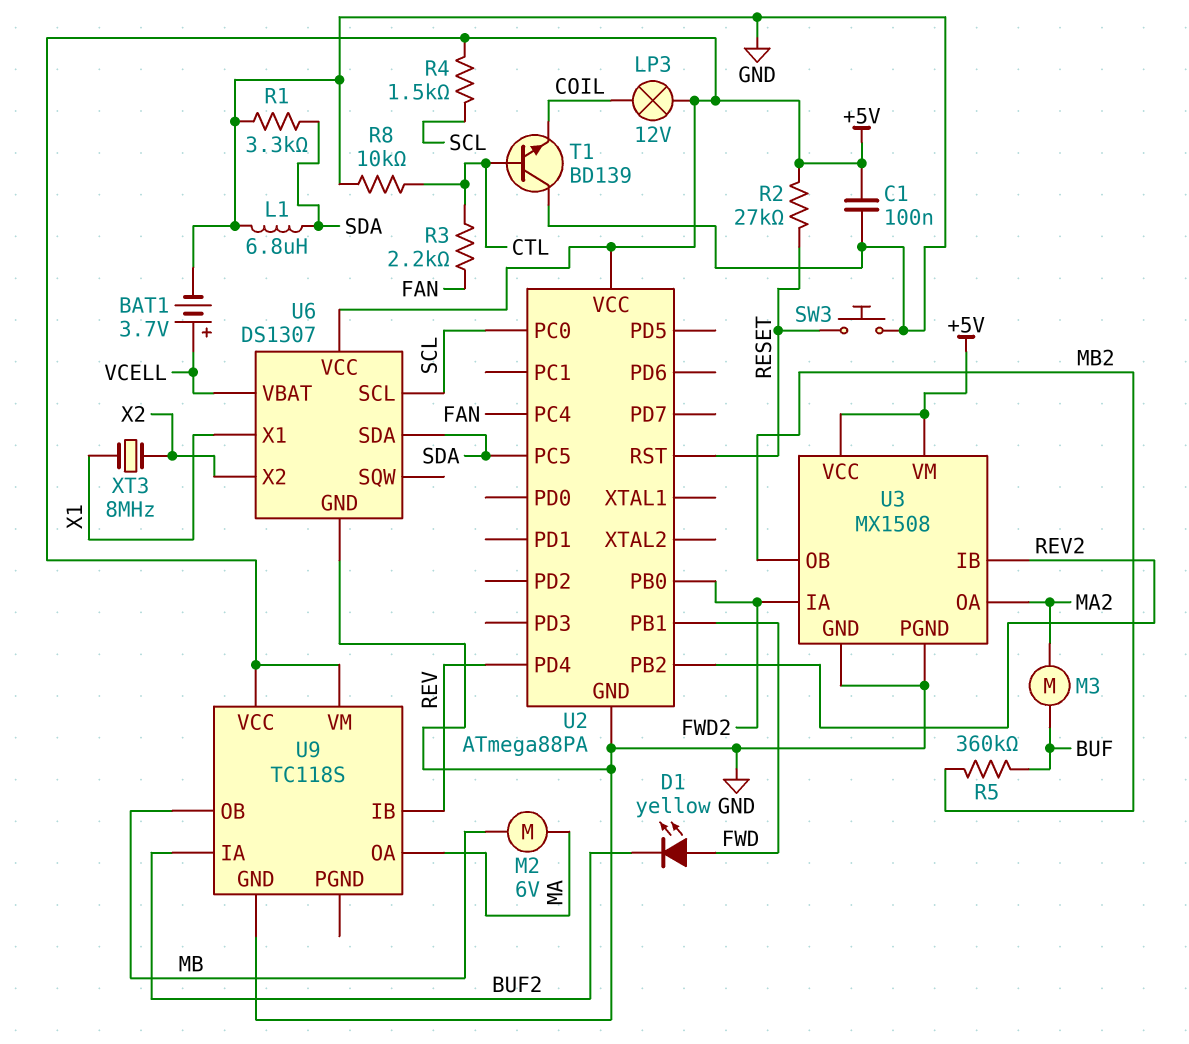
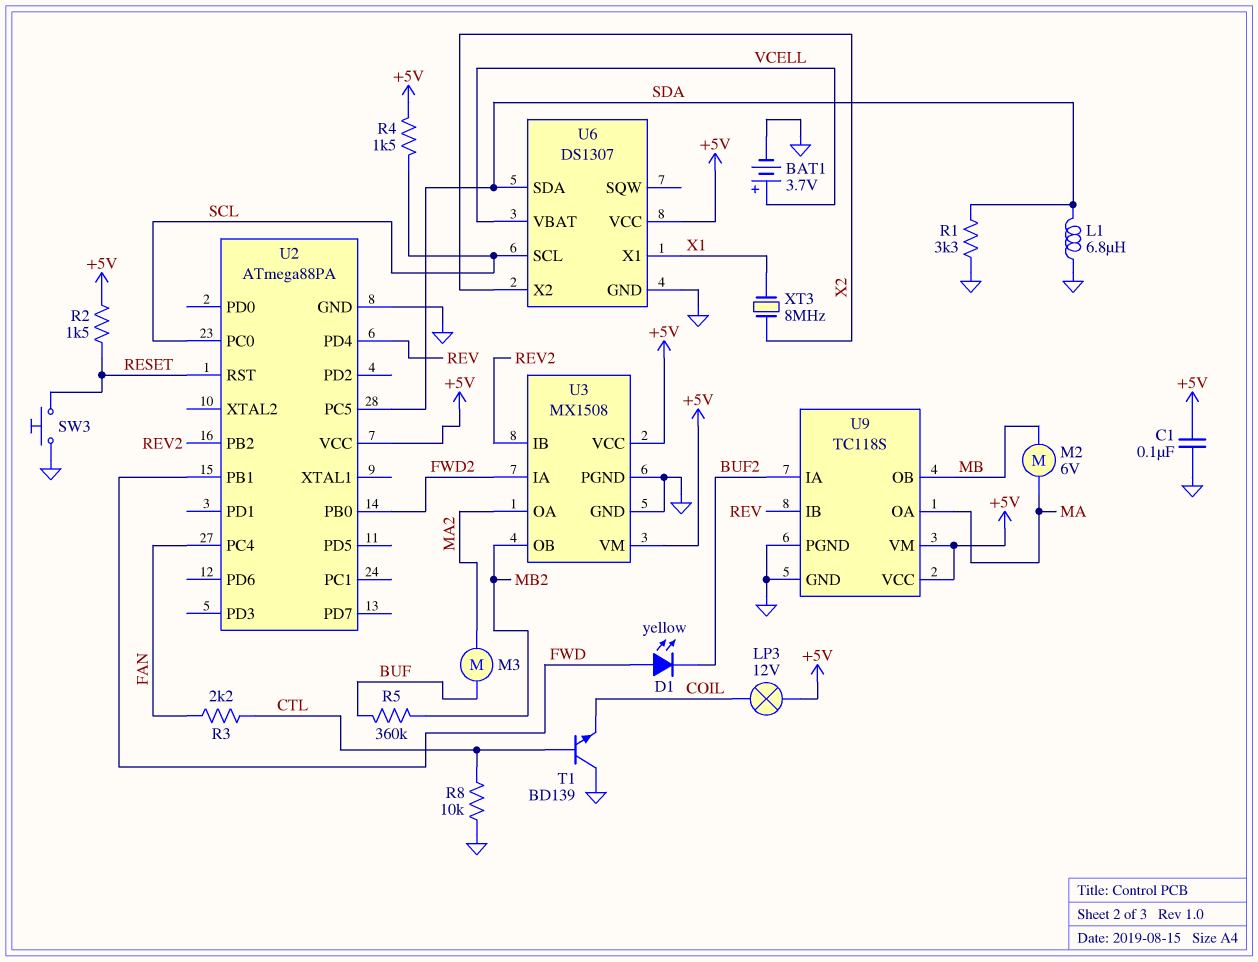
R2: 27k (+5V, RESET) -> 1.5k (+5V, RESET)
U9 pin PGND: none -> GND

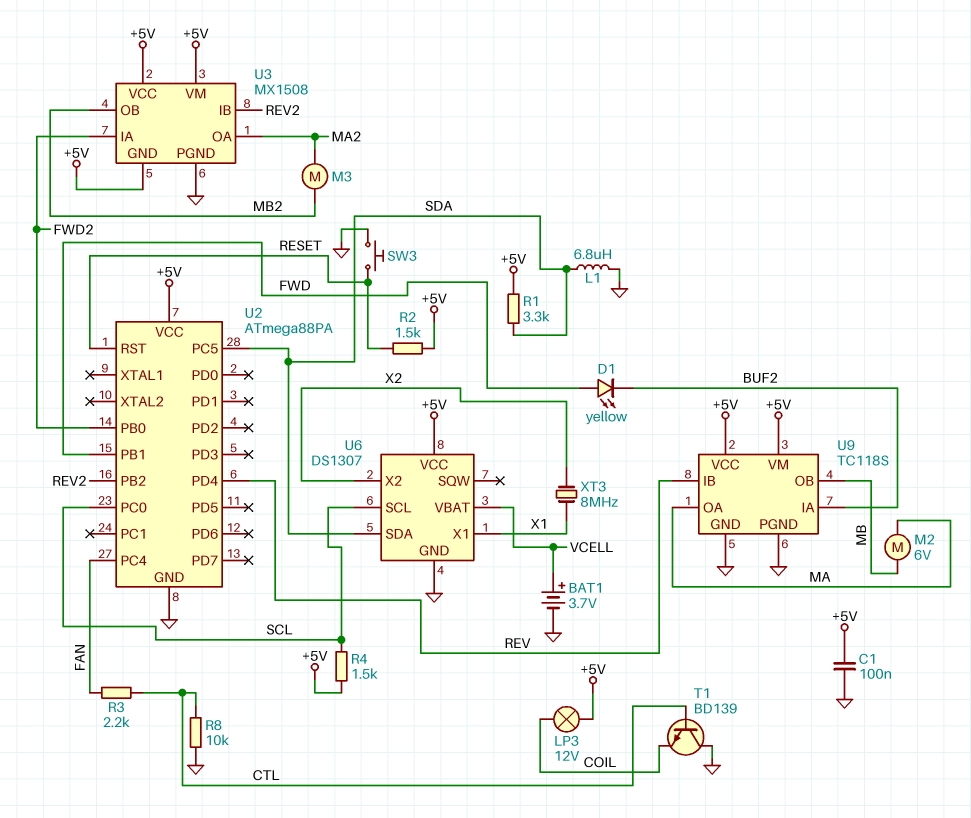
M3: motor (BUF, MA2) -> motor (MA2, MB2)
R1: 3.3k (GND, SDA) -> 3.3k (+5V, SDA)
R5: 360k (BUF, MB2) -> none
U3 pin GND: GND -> +5V

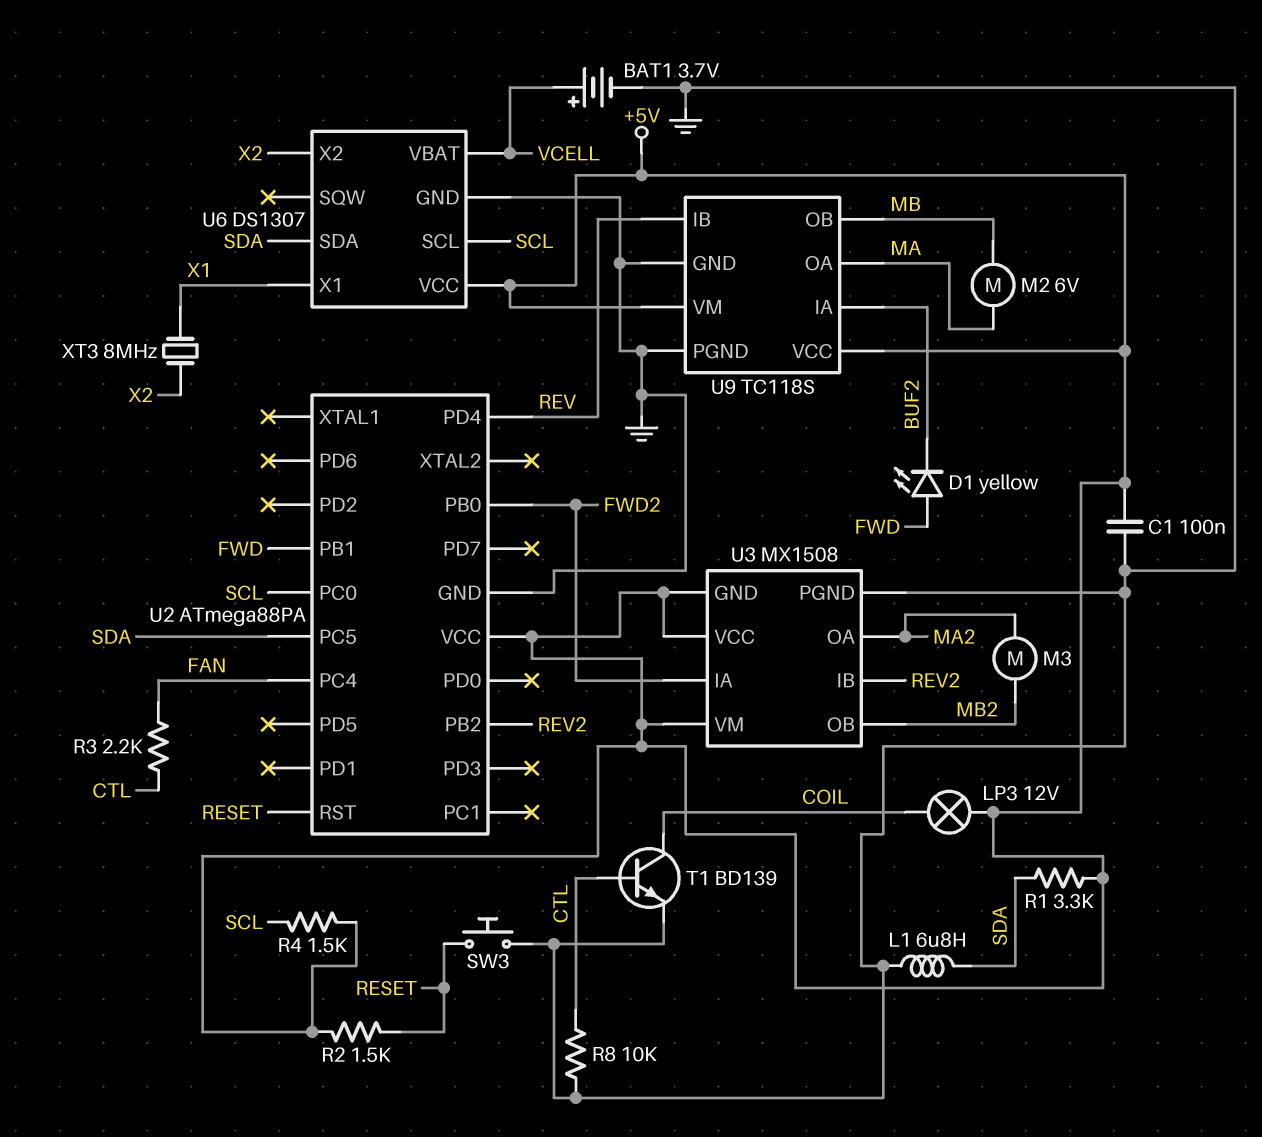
T1: NPN BD139 (B CTL, C GND, E COIL) -> NPN BD139 (B CTL, C COIL, E GND)

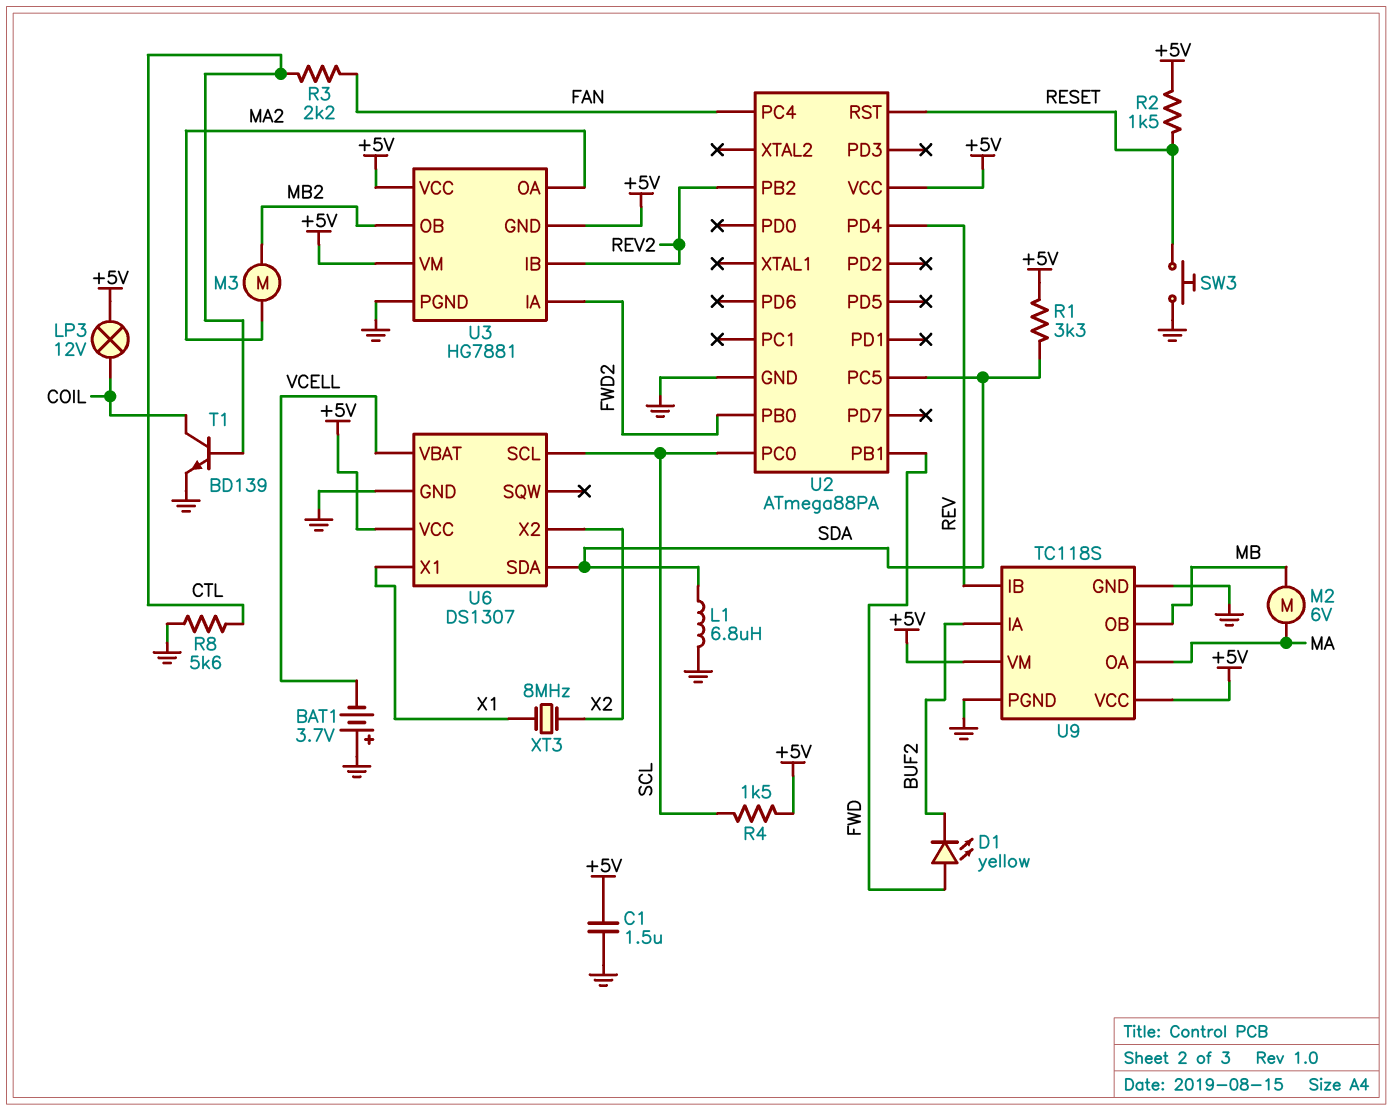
BAT1: 3.7V (plus VCELL, minus GND) -> 3.7V (plus GND, minus VCELL)
C1: 100nF (+5V, GND) -> 1.5uF (+5V, GND)
R8: 10k (CTL, GND) -> 5.6k (CTL, GND)
U3: MX1508 -> HG7881

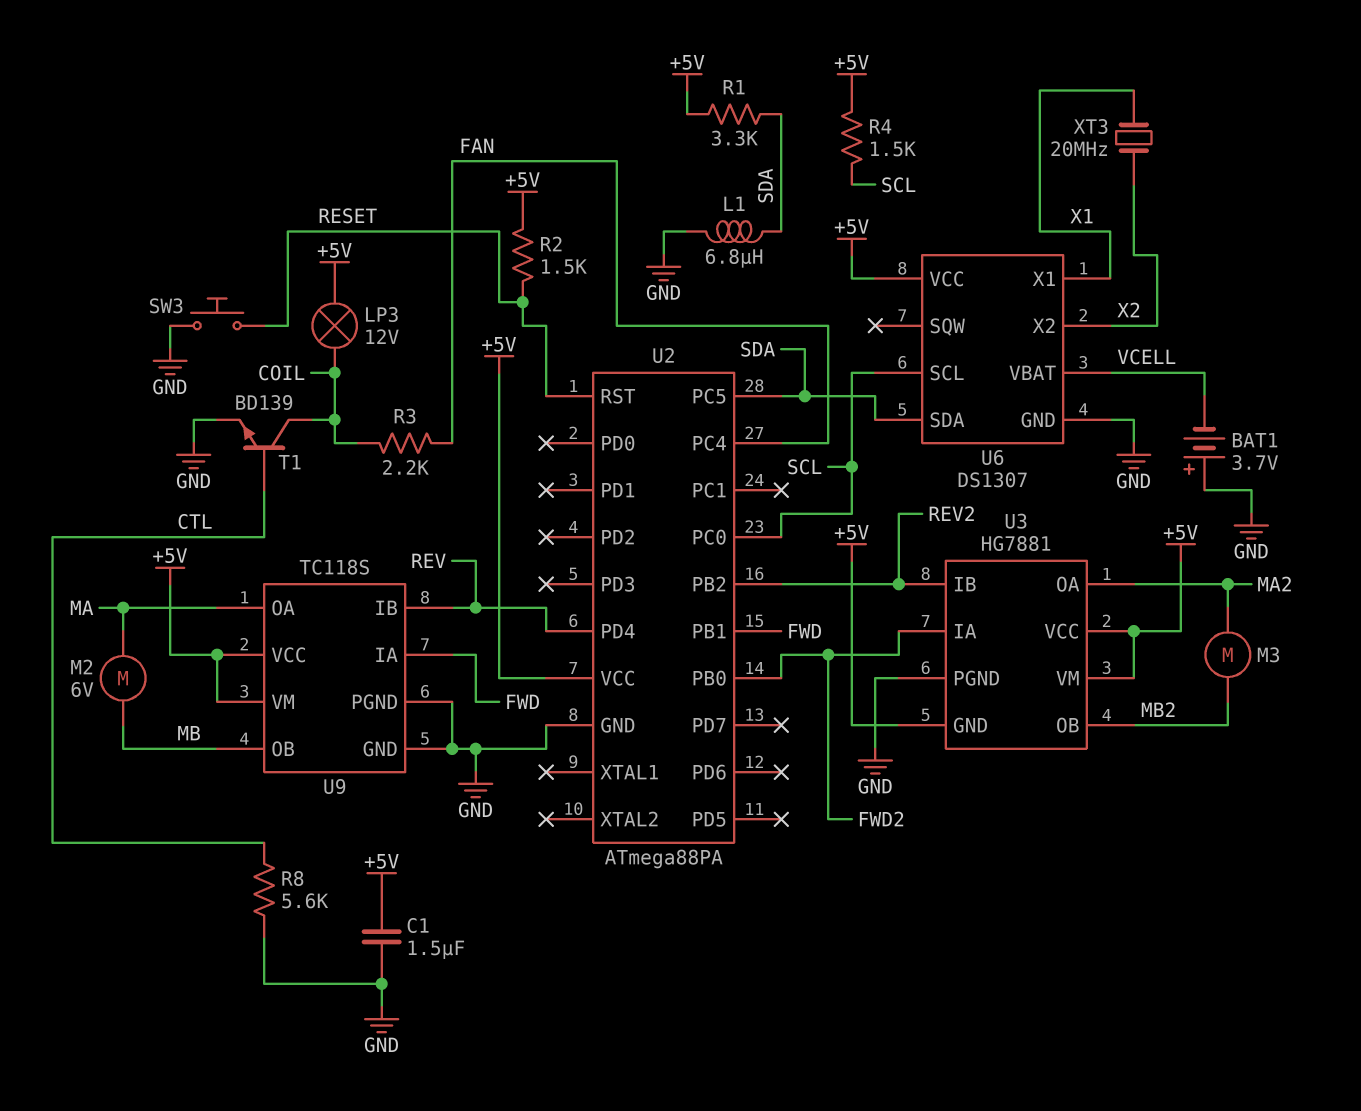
D1: LED yellow (A FWD, K BUF2) -> none
R3: 2.2k (CTL, FAN) -> 2.2k (COIL, FAN)
U9 pin IA: BUF2 -> FWD
XT3: 8MHz (X1, X2) -> 20MHz (X1, X2)

